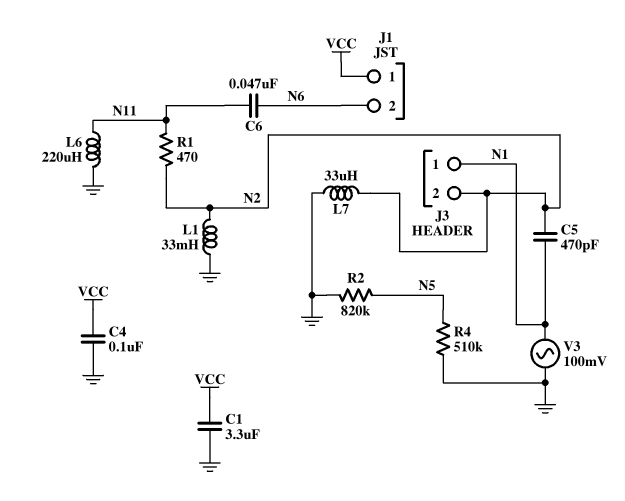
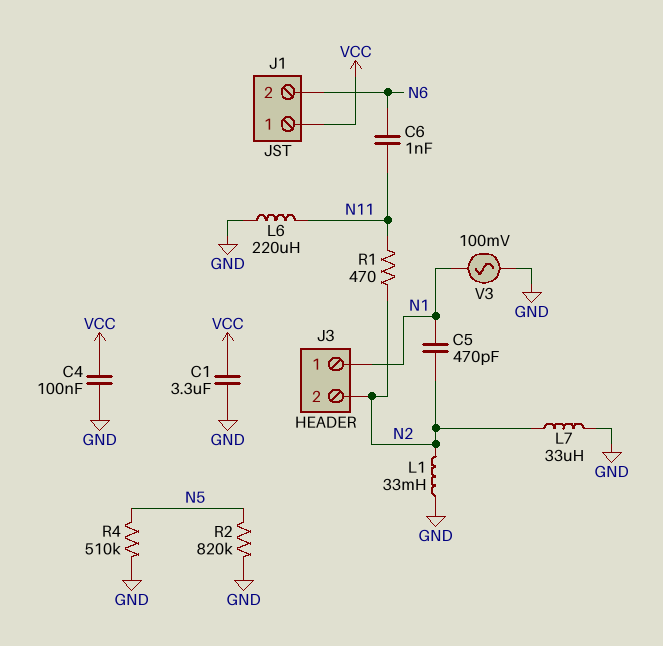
C6: 47nF (N6, N11) -> 1nF (N6, N11)

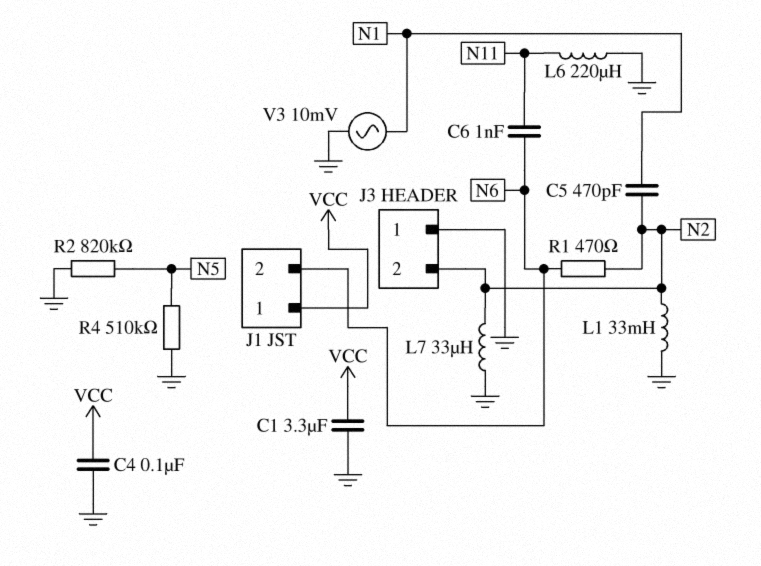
J3 pin 1: N1 -> GND
R1: 470 (N2, N11) -> 470 (N2, N6)
V3: AC 100mV (GND, N1) -> AC 10mV (GND, N1)

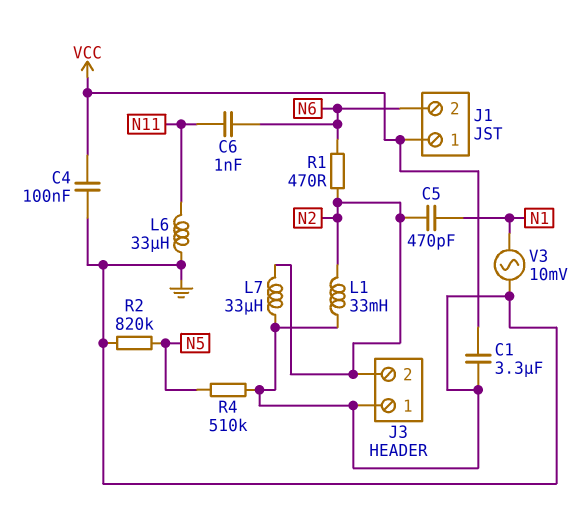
L6: 220uH (GND, N11) -> 33uH (GND, N11)

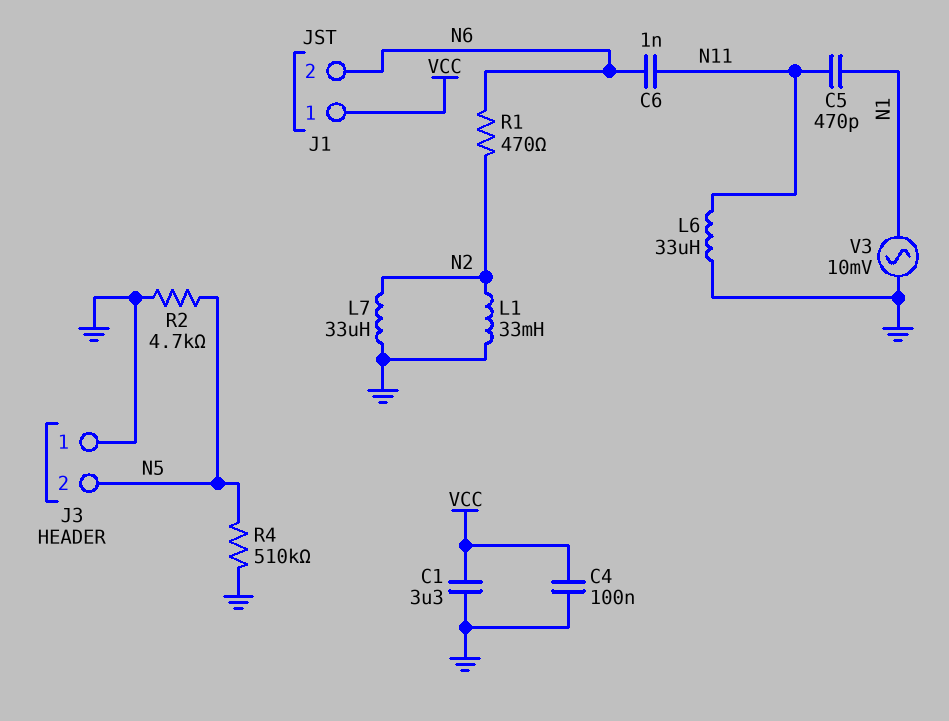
C5: 470pF (N1, N2) -> 470pF (N1, N11)
J3 pin 2: N2 -> N5
R2: 820k (GND, N5) -> 4.7k (GND, N5)

